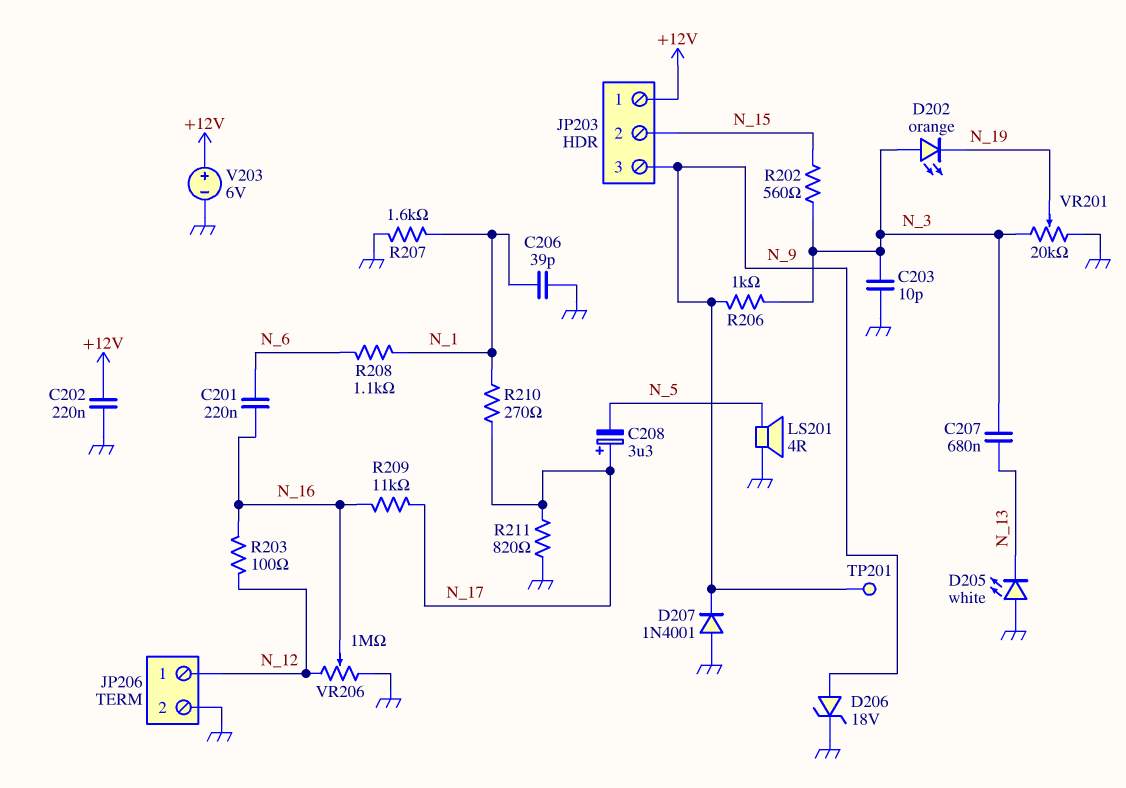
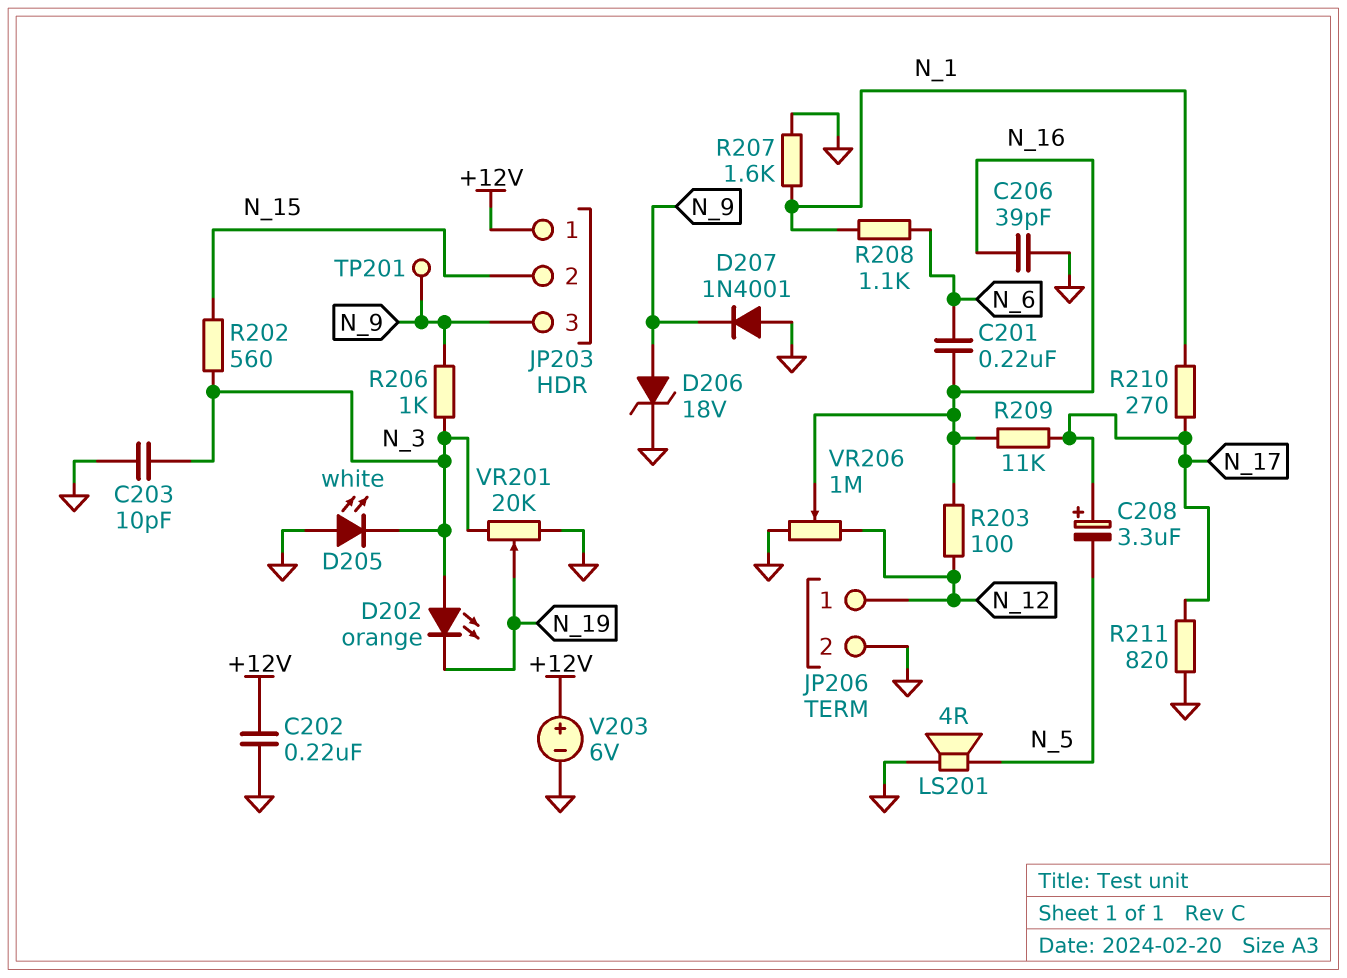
C206: 39pF (GND, N_1) -> 39pF (GND, N_16)
C207: 680nF (N_3, N_13) -> none
D205: LED white (A GND, K N_13) -> LED white (A GND, K N_3)

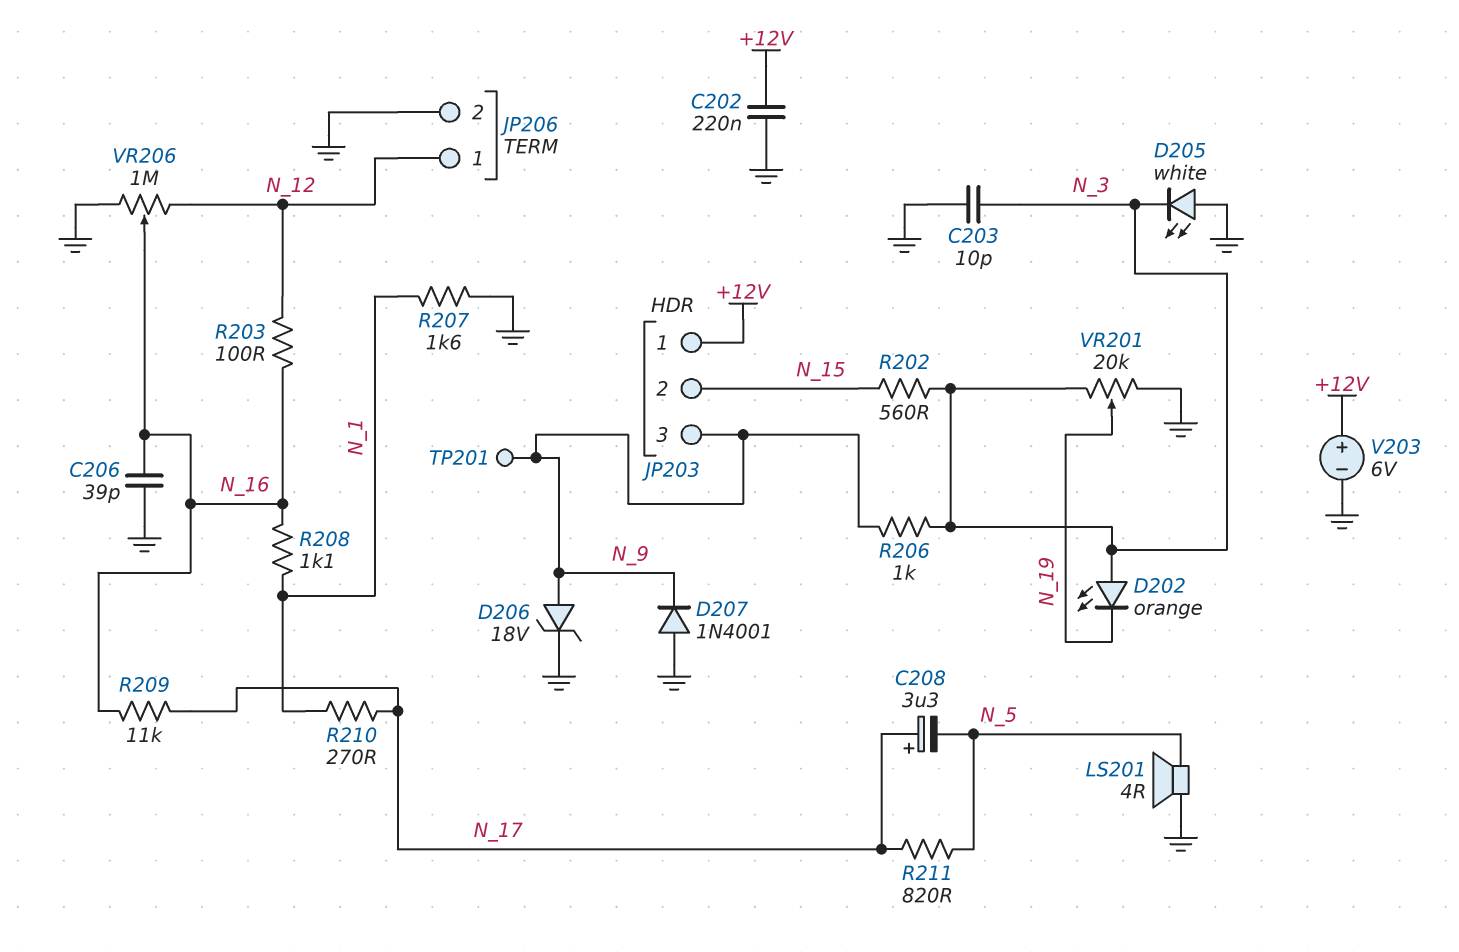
C201: 220nF (N_6, N_16) -> none
R208: 1.1k (N_1, N_6) -> 1.1k (N_1, N_16)
R211: 820 (GND, N_17) -> 820 (N_5, N_17)

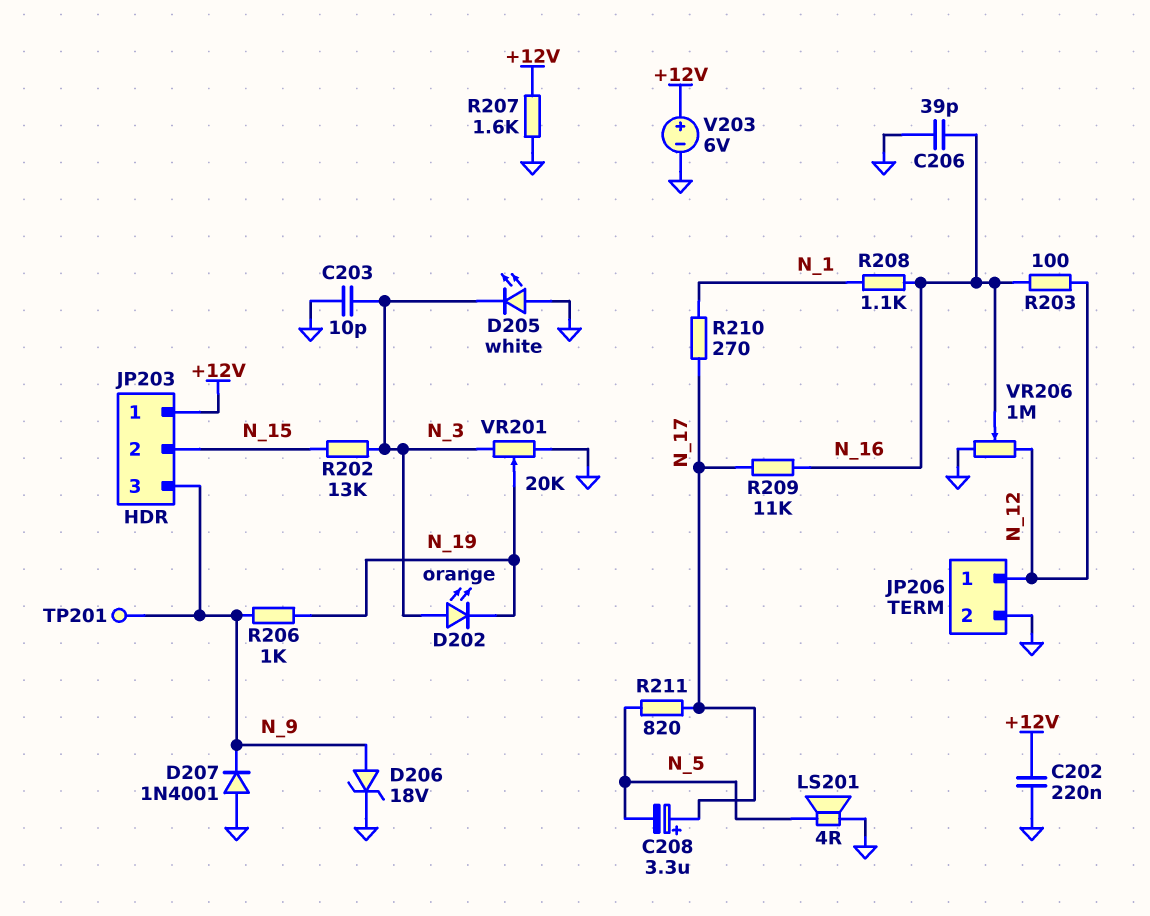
R202: 560 (N_3, N_15) -> 13k (N_3, N_15)
R206: 1k (N_3, N_9) -> 1k (N_9, N_19)
R207: 1.6k (GND, N_1) -> 1.6k (+12V, GND)

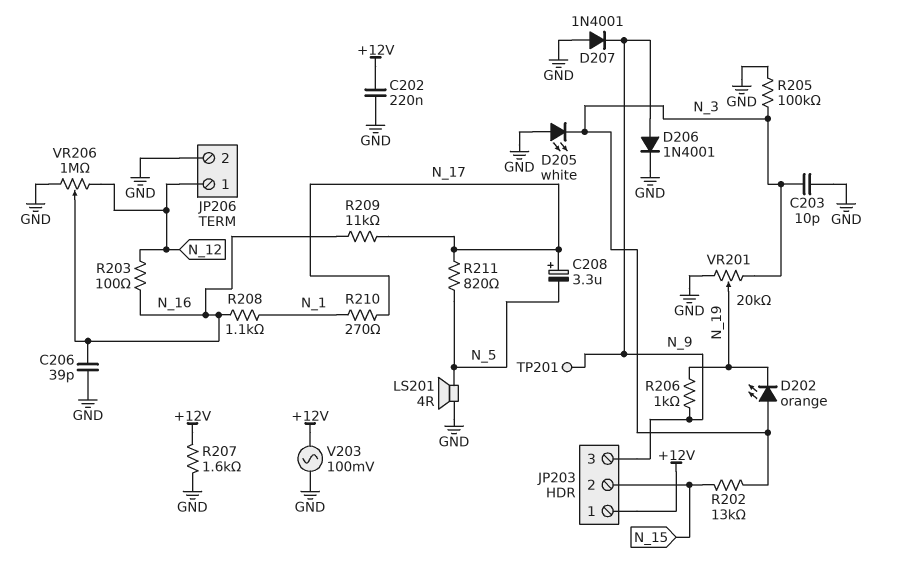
D206: zener 18V (A N_9, K GND) -> diode 1N4001 (A N_9, K GND)
R205: none -> 100k (GND, N_3)
V203: 6V (plus +12V, minus GND) -> AC 100mV (+12V, GND)

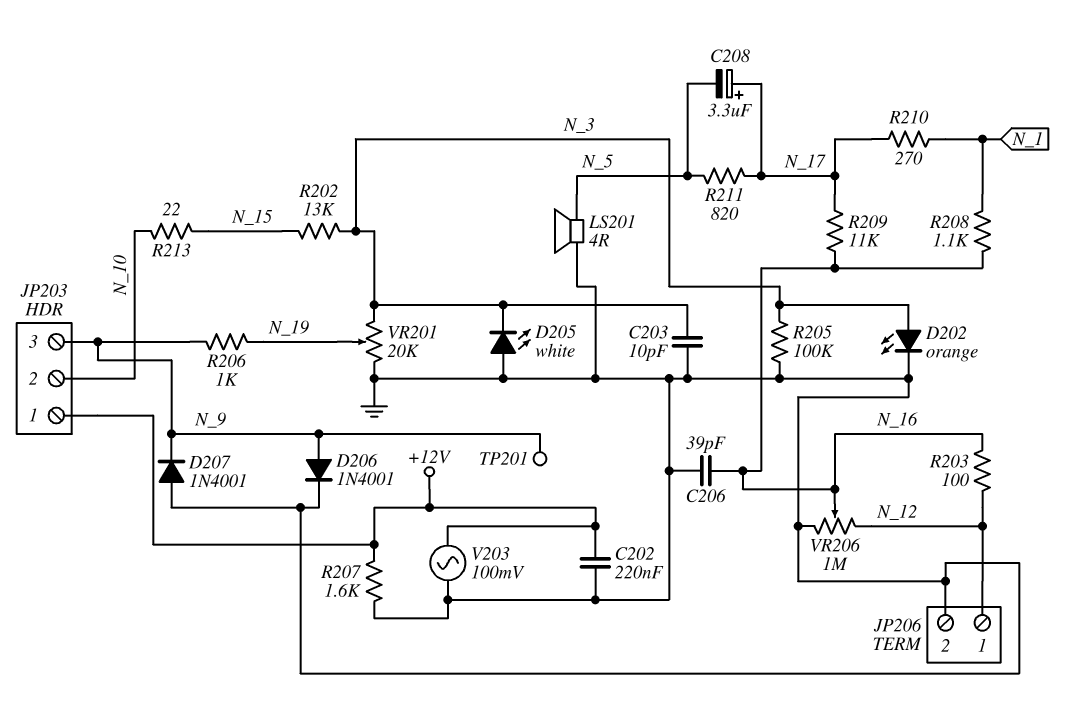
D202: LED orange (A N_3, K N_19) -> LED orange (A N_3, K GND)
JP203 pin 2: N_15 -> N_10
R213: none -> 22 (N_10, N_15)

